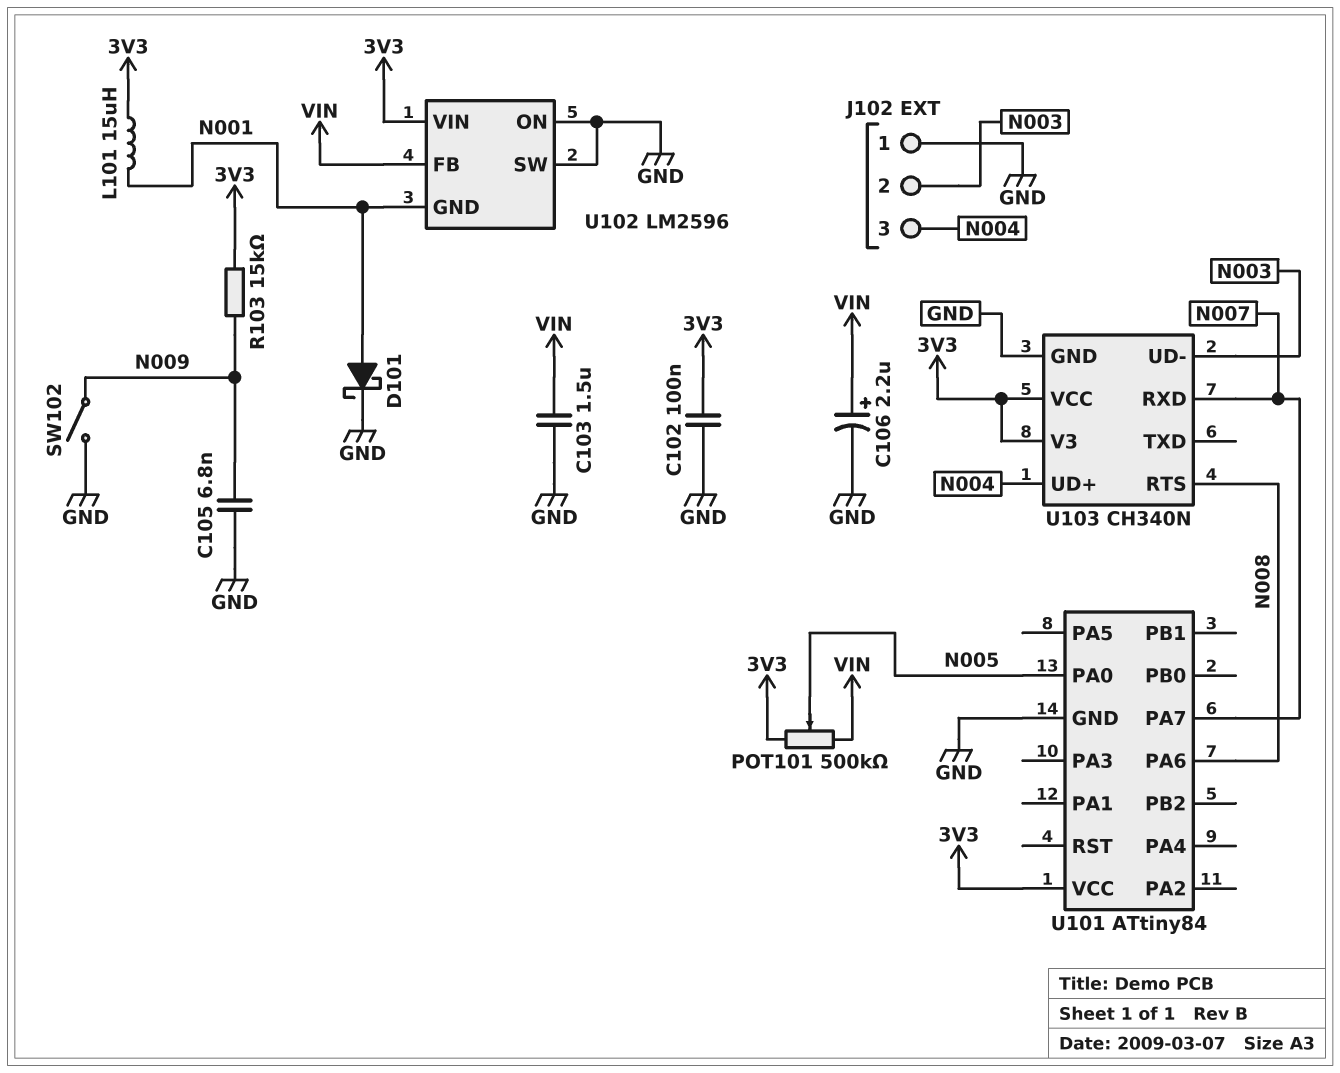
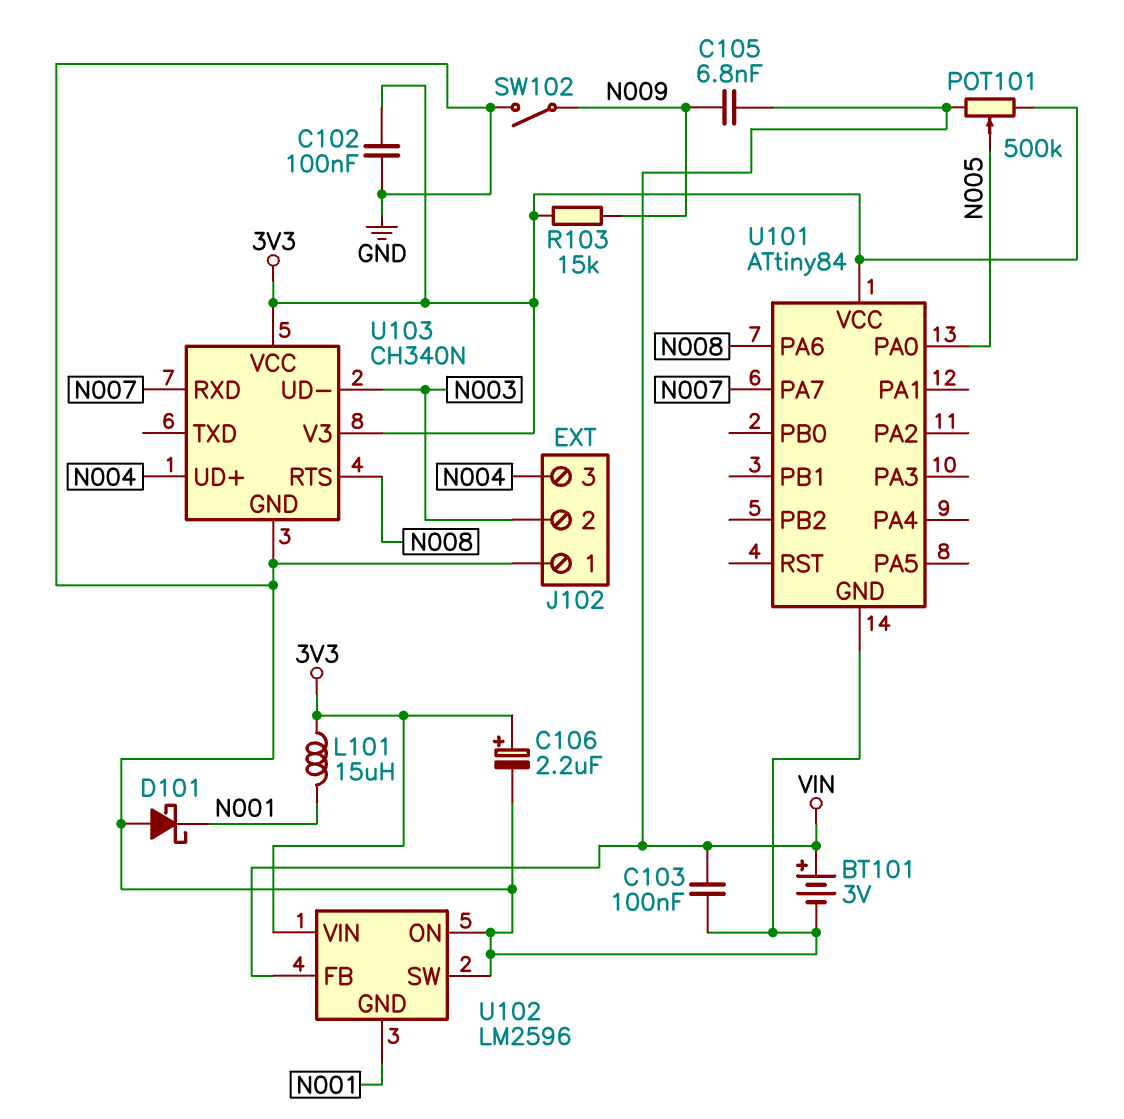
BT101: none -> 3V (plus VIN, minus GND)
C103: 1.5uF (GND, VIN) -> 100nF (GND, VIN)
C105: 6.8nF (GND, N009) -> 6.8nF (N009, VIN)
C106: 2.2uF (plus VIN, minus GND) -> 2.2uF (plus 3V3, minus GND)
D101: schottky (A N001, K GND) -> schottky (A GND, K N001)

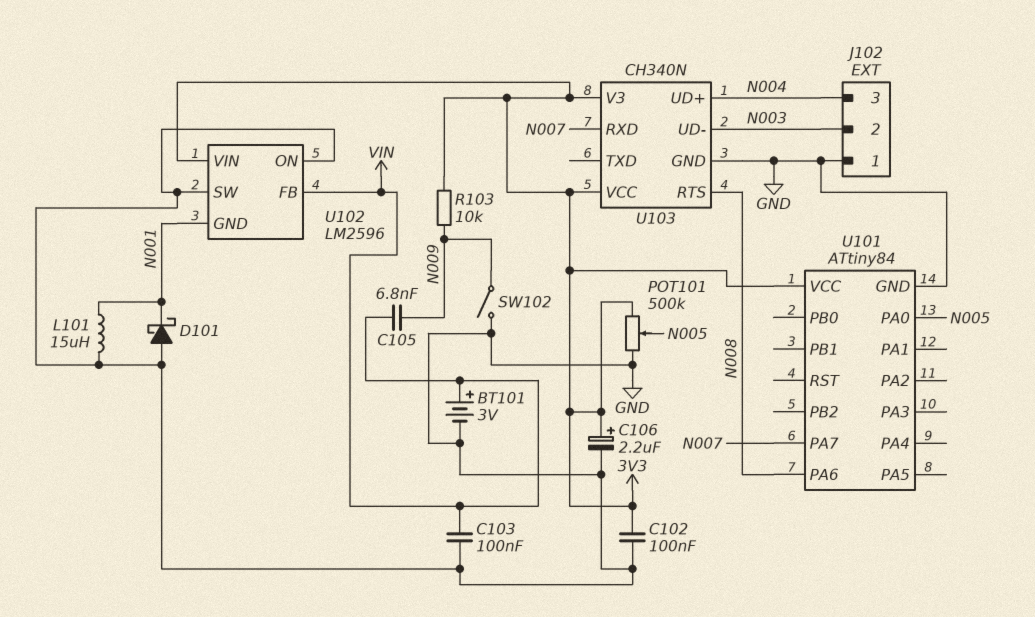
L101: 15uH (3V3, N001) -> 15uH (GND, N001)
POT101: 500k (3V3, VIN, wiper N005) -> 500k (3V3, GND, wiper N005)
R103: 15k (3V3, N009) -> 10k (3V3, N009)

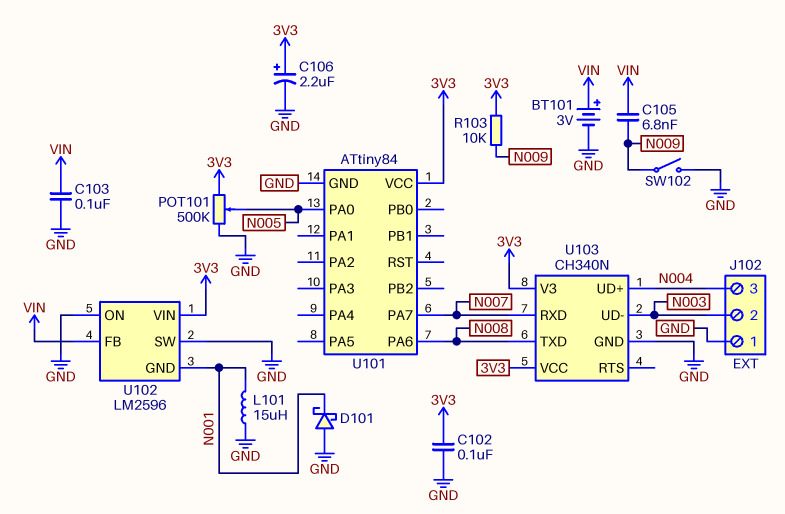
U103 pin RTS: N008 -> none
U103 pin TXD: none -> N008

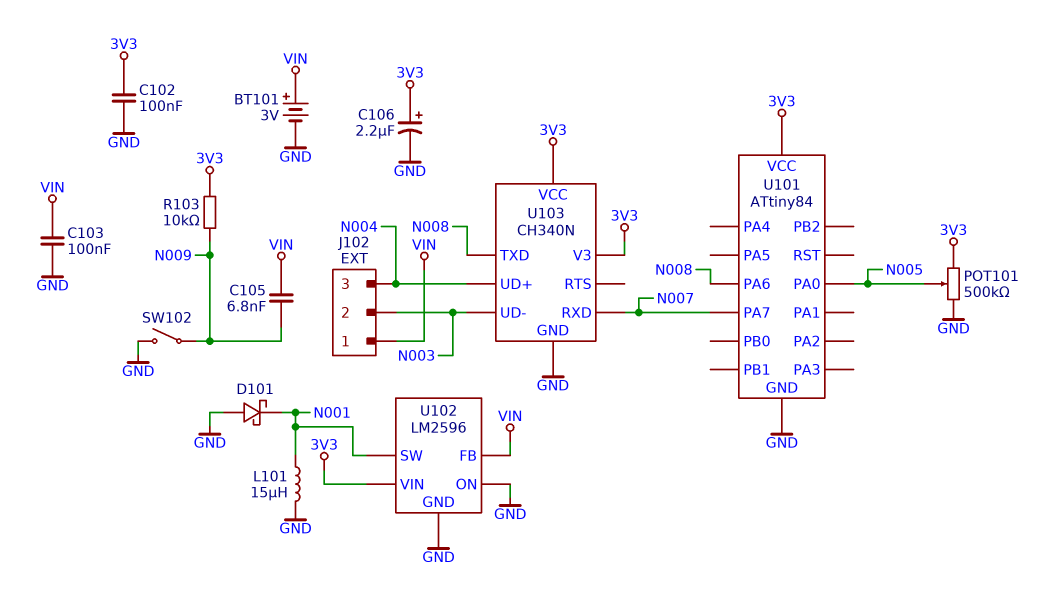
J102 pin 1: GND -> VIN
U102 pin GND: N001 -> GND
U102 pin SW: GND -> N001

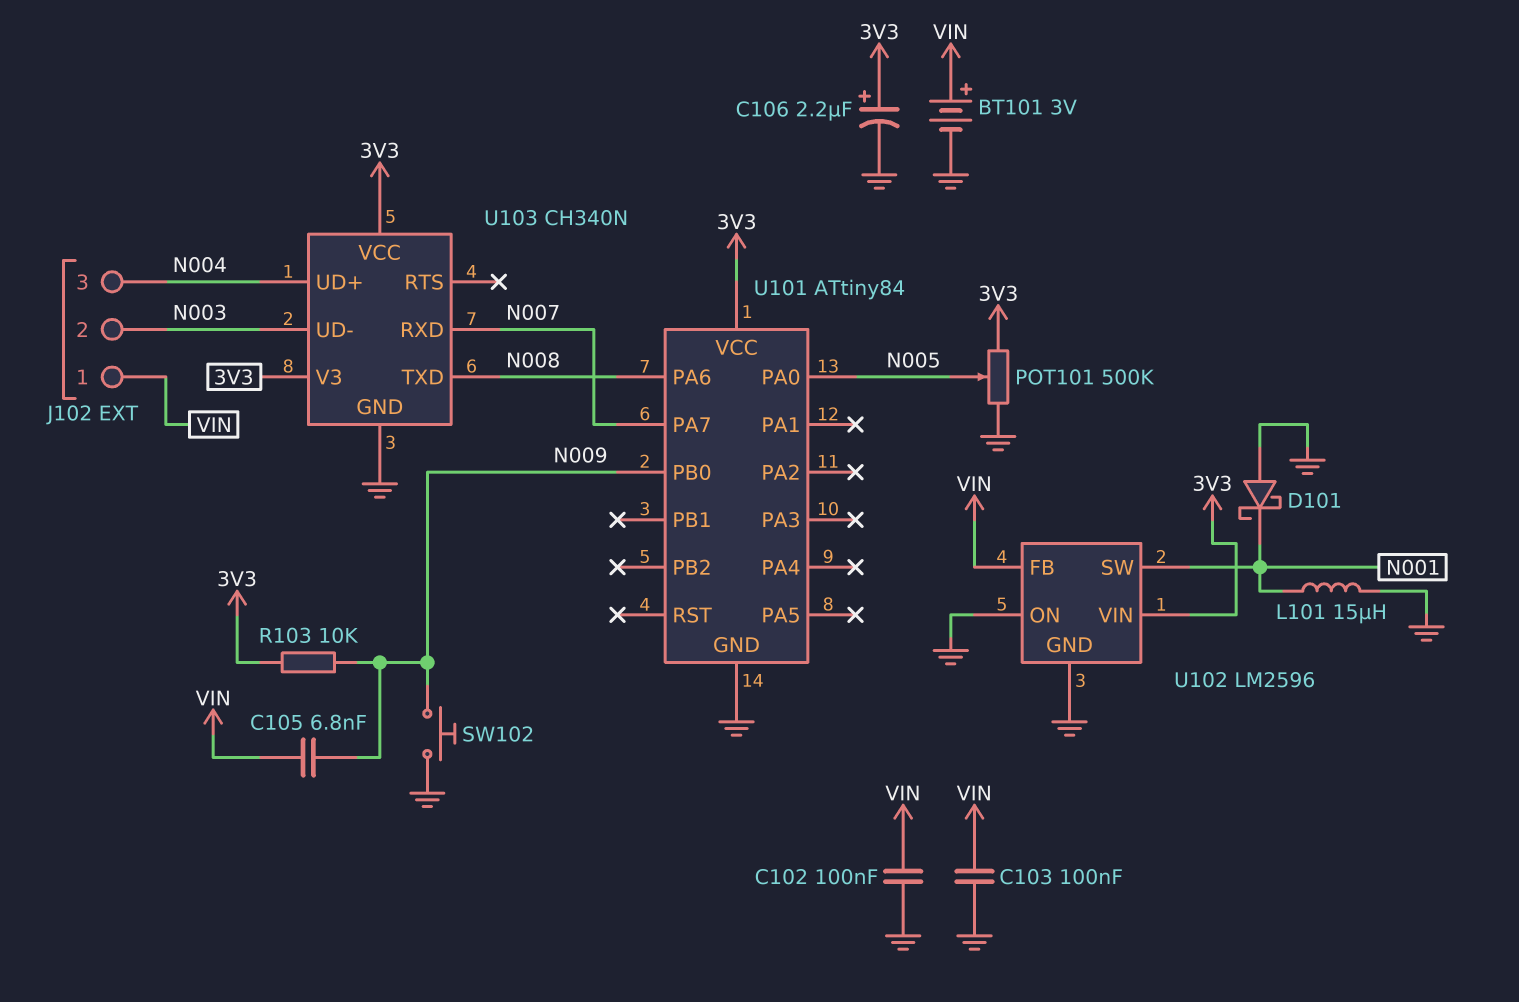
C102: 100nF (3V3, GND) -> 100nF (GND, VIN)
SW102: switch (GND, N009) -> button (GND, N009)
U101 pin PB0: none -> N009

